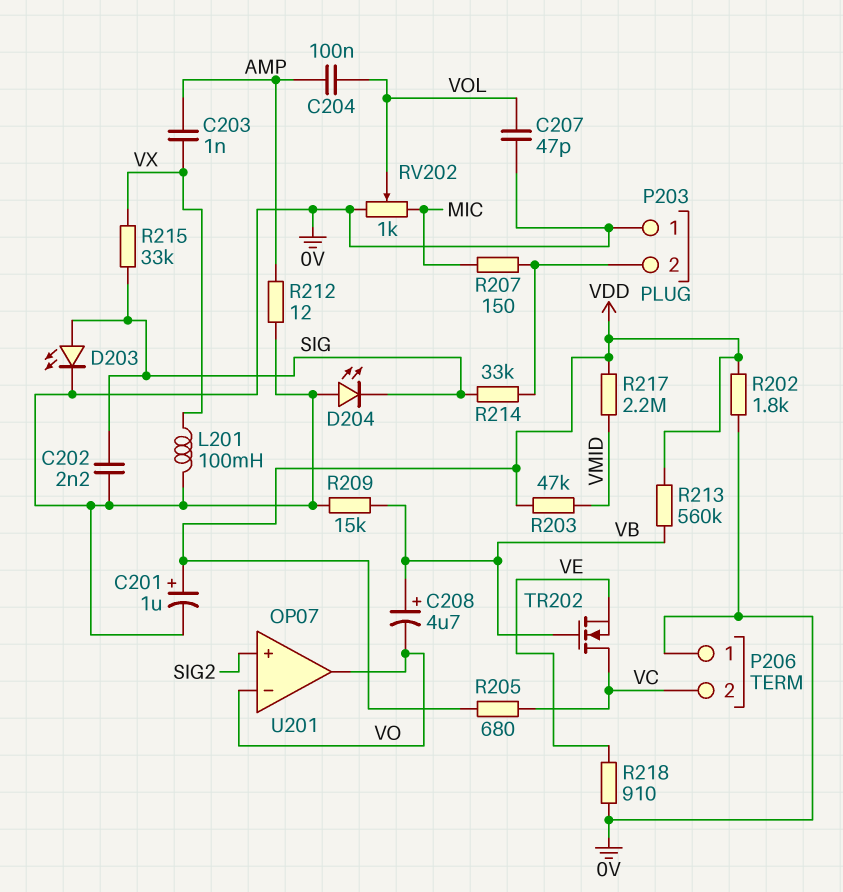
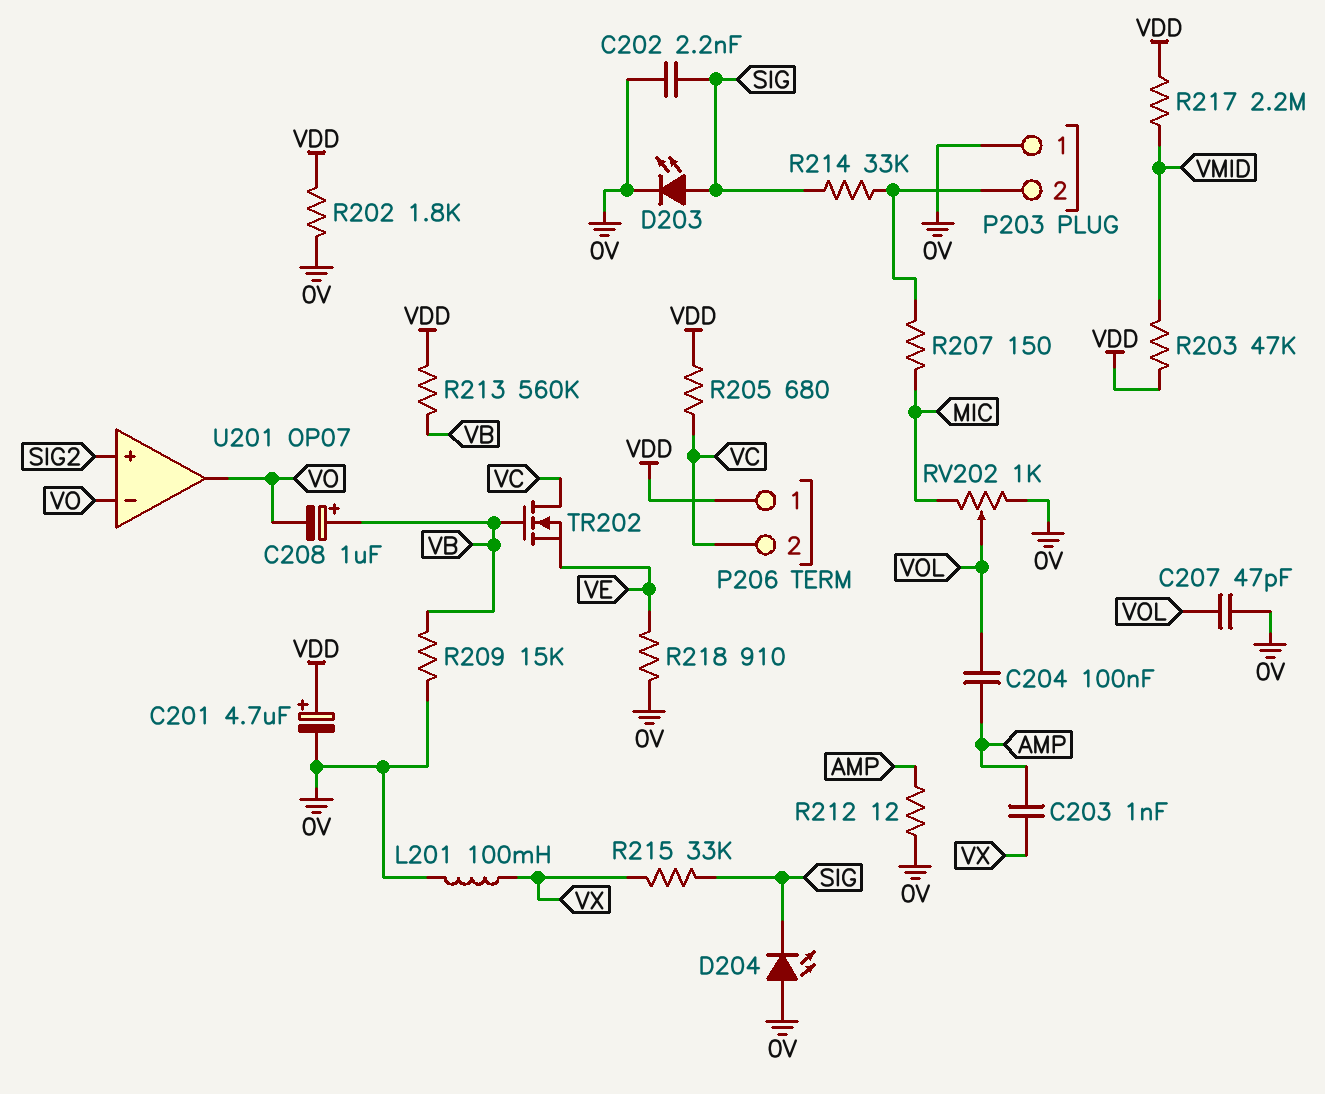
C201: 1uF (plus VDD, minus 0V) -> 4.7uF (plus VDD, minus 0V)
C208: 4.7uF (plus VB, minus VO) -> 1uF (plus VB, minus VO)
P206 pin 1: 0V -> VDD

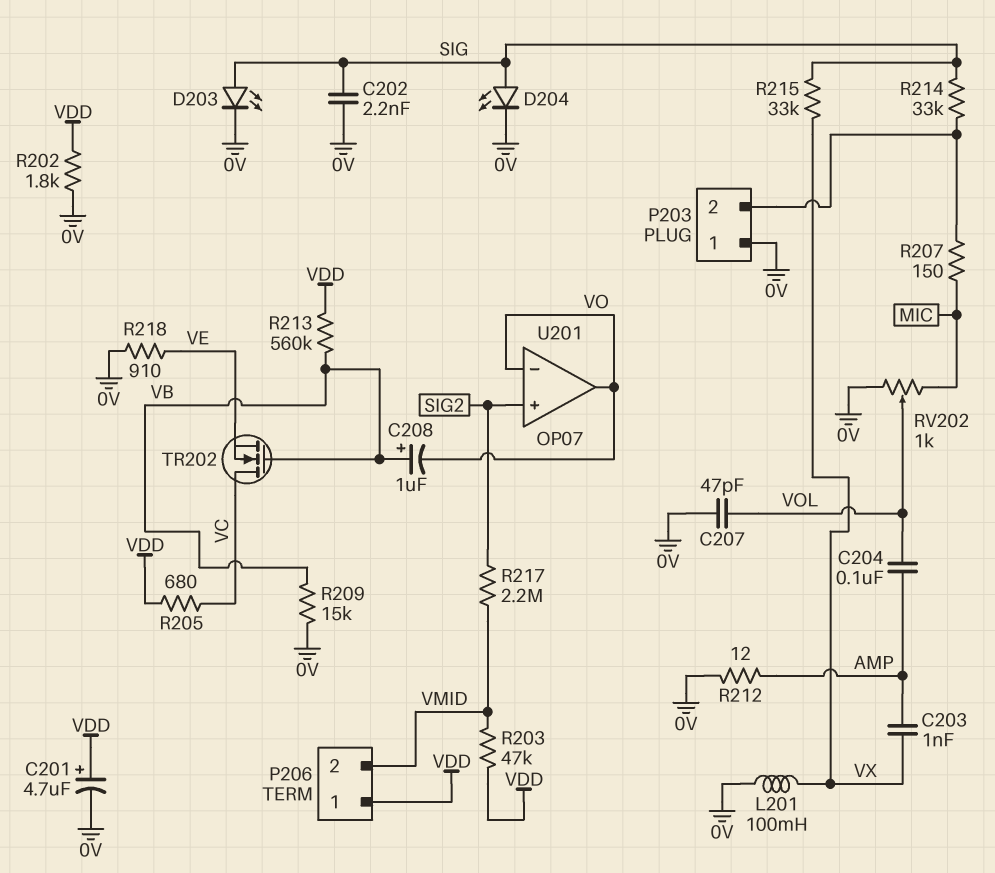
D204: LED (A 0V, K SIG) -> LED (A SIG, K 0V)
P206 pin 2: VC -> VMID
R217: 2.2M (VDD, VMID) -> 2.2M (SIG2, VMID)

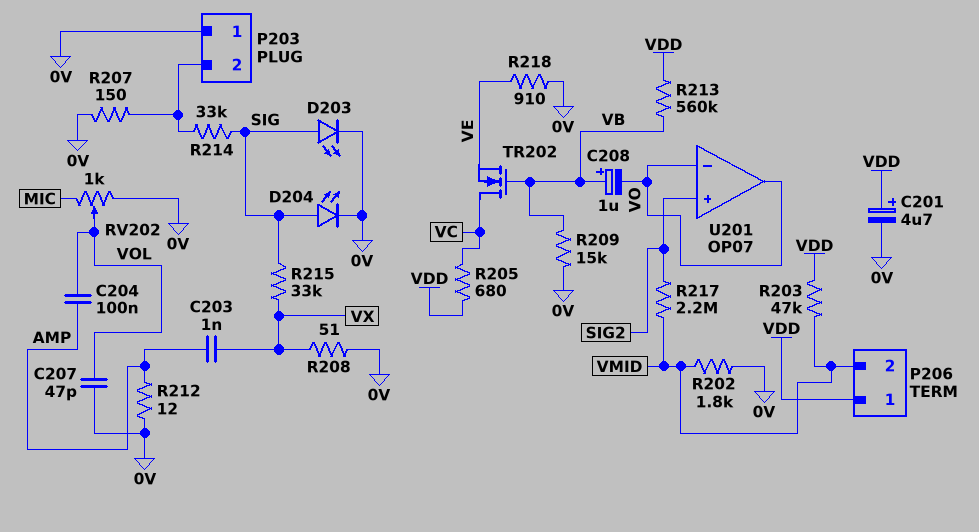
C202: 2.2nF (0V, SIG) -> none
L201: 100mH (0V, VX) -> none
R202: 1.8k (0V, VDD) -> 1.8k (0V, VMID)
R207: 150 (MIC, P203/2) -> 150 (0V, P203/2)
R208: none -> 51 (0V, VX)

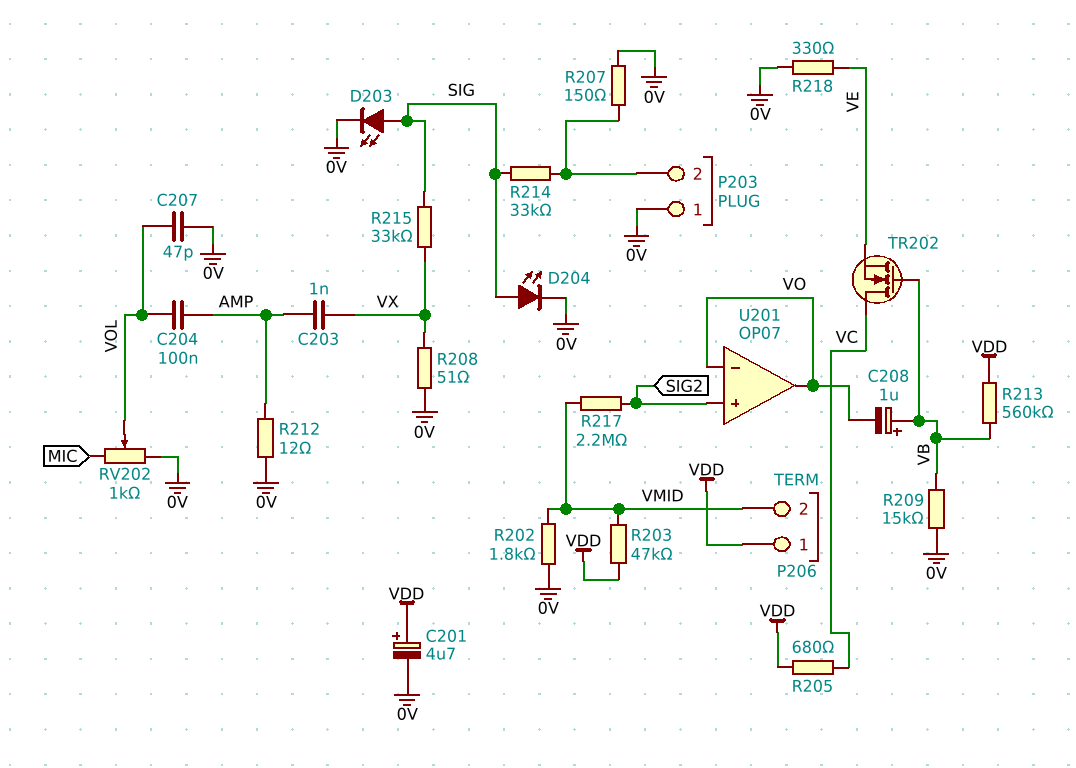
R218: 910 (0V, VE) -> 330 (0V, VE)

